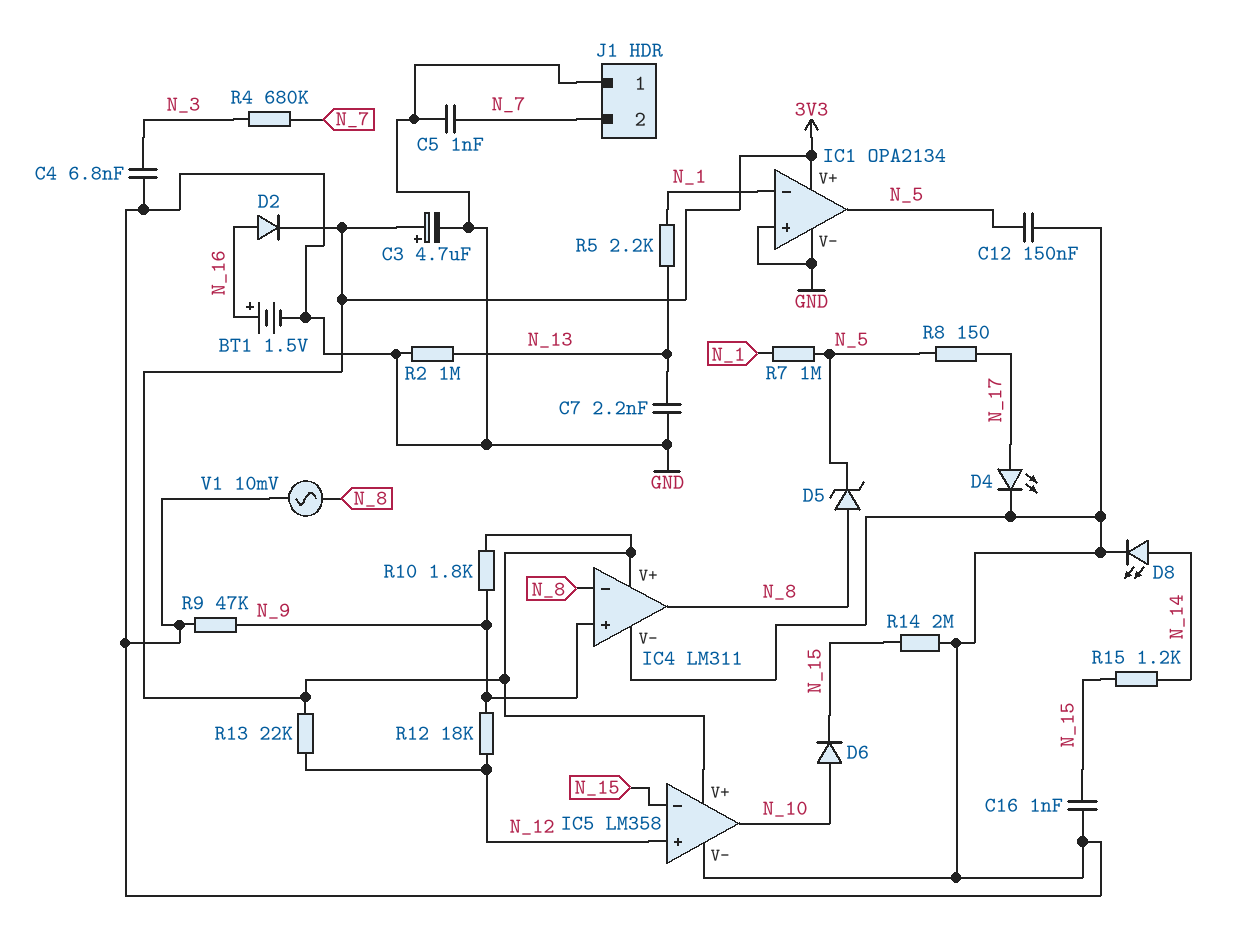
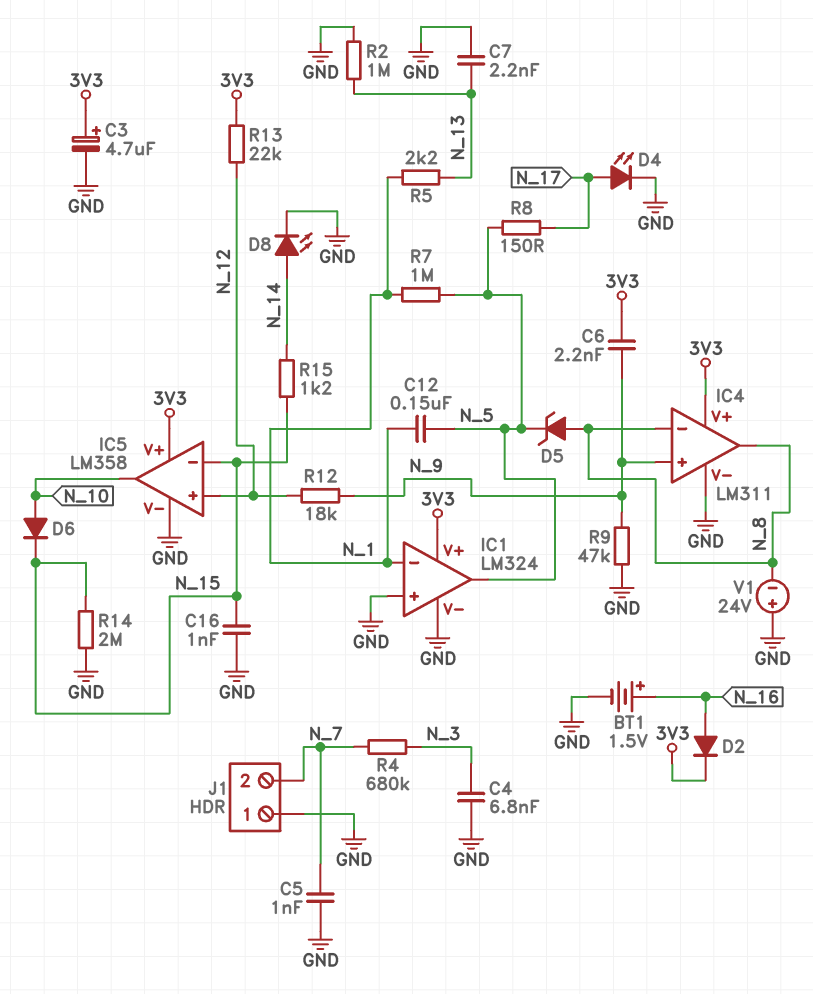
C6: none -> 2.2nF (3V3, N_9)
C12: 150nF (GND, N_5) -> 150nF (N_1, N_5)
IC1: OPA2134 -> LM324
R10: 1.8k (3V3, N_9) -> none
V1: AC 10mV (GND, N_8) -> 24V (plus GND, minus N_8)

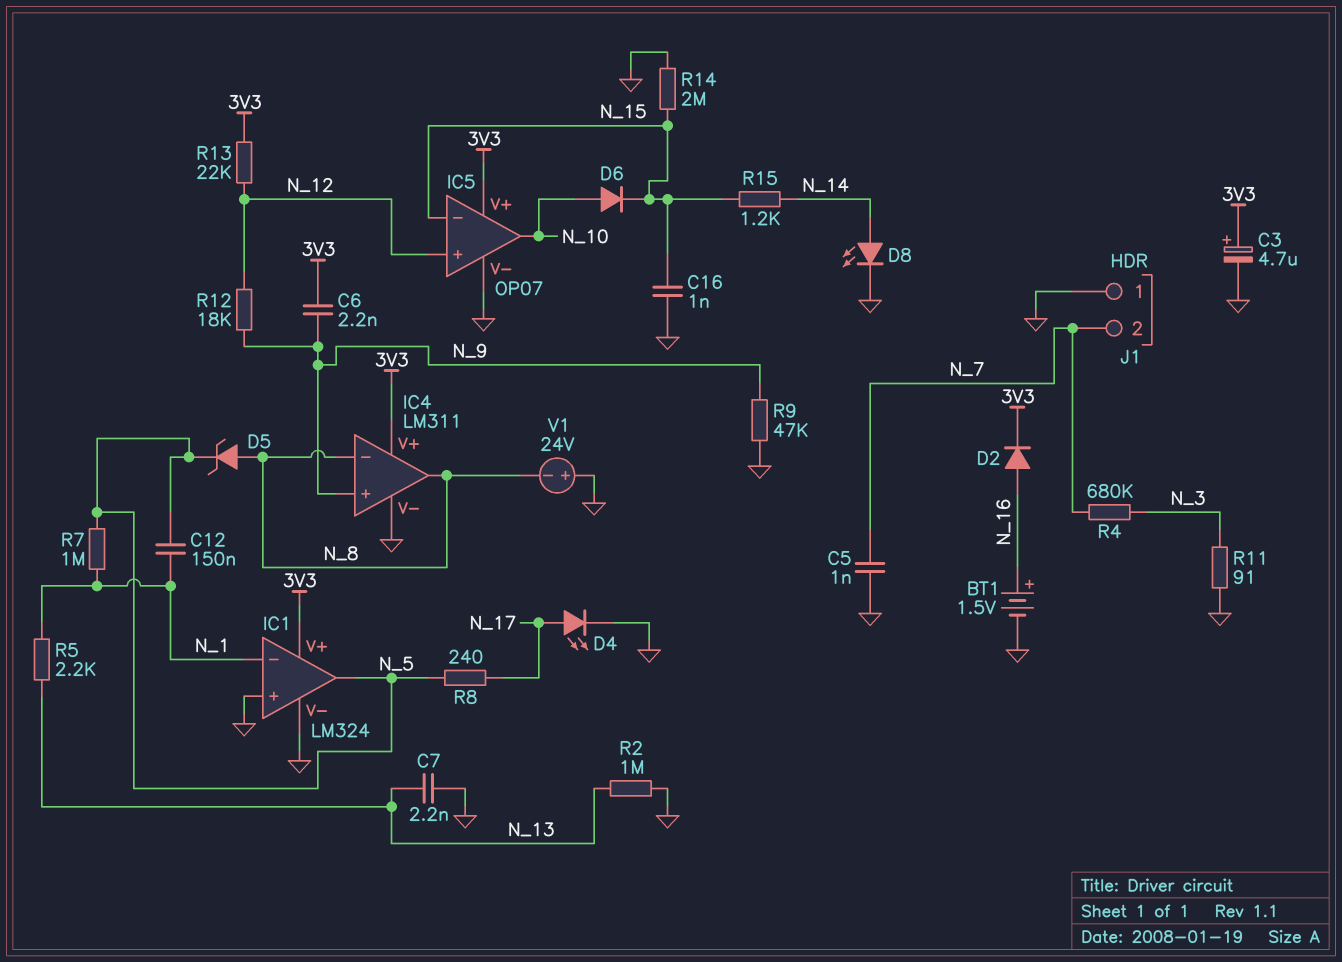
C4: 6.8nF (GND, N_3) -> none
IC5: LM358 -> OP07
R8: 150 (N_5, N_17) -> 240 (N_5, N_17)
R11: none -> 91 (GND, N_3)

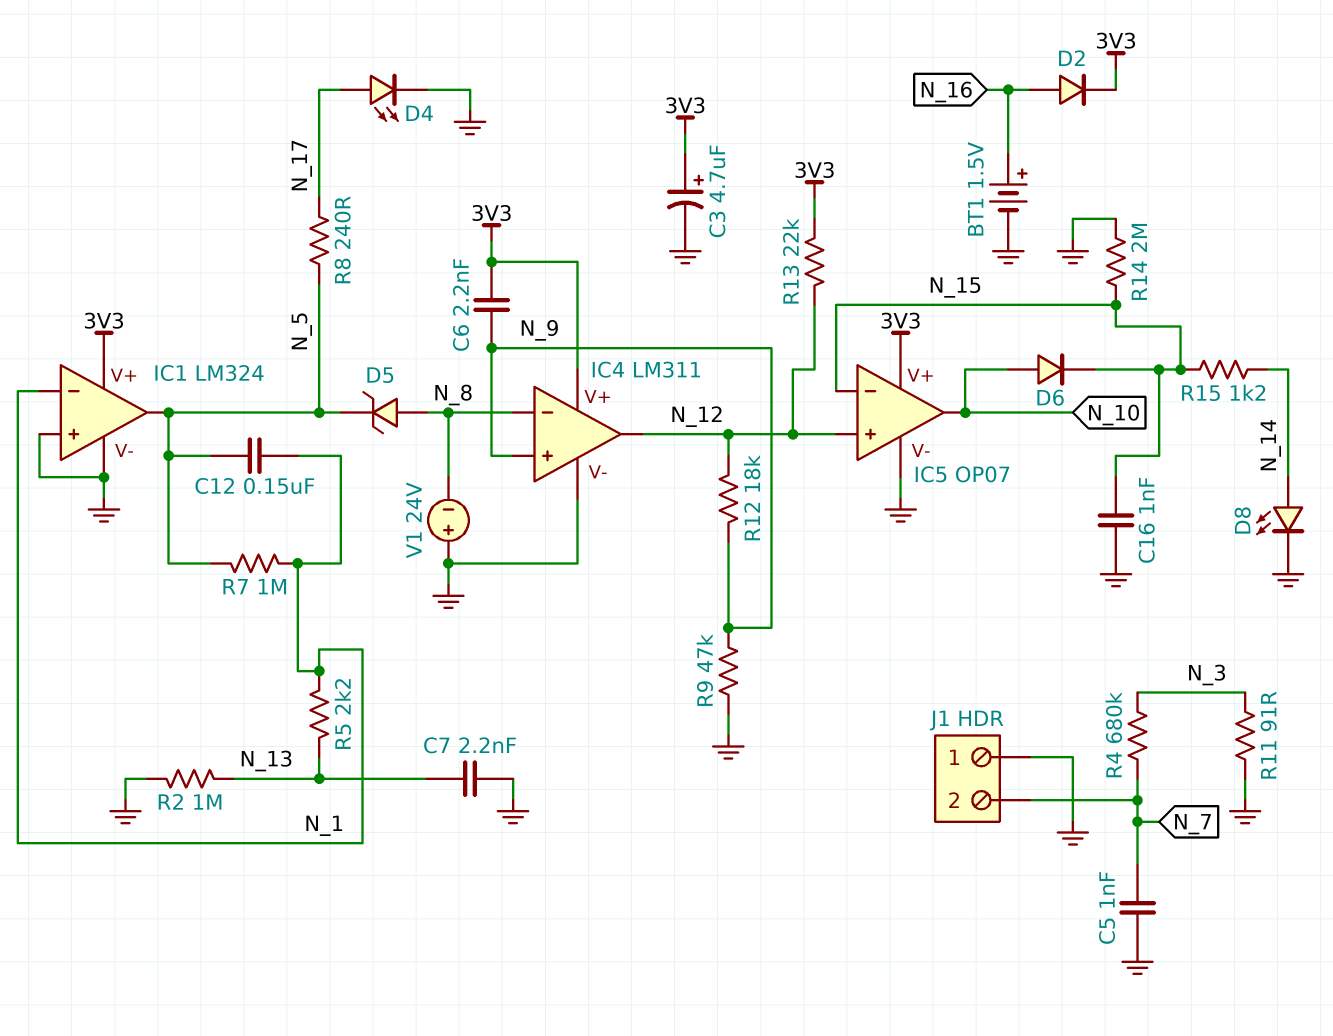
IC4 pin out: N_8 -> N_12

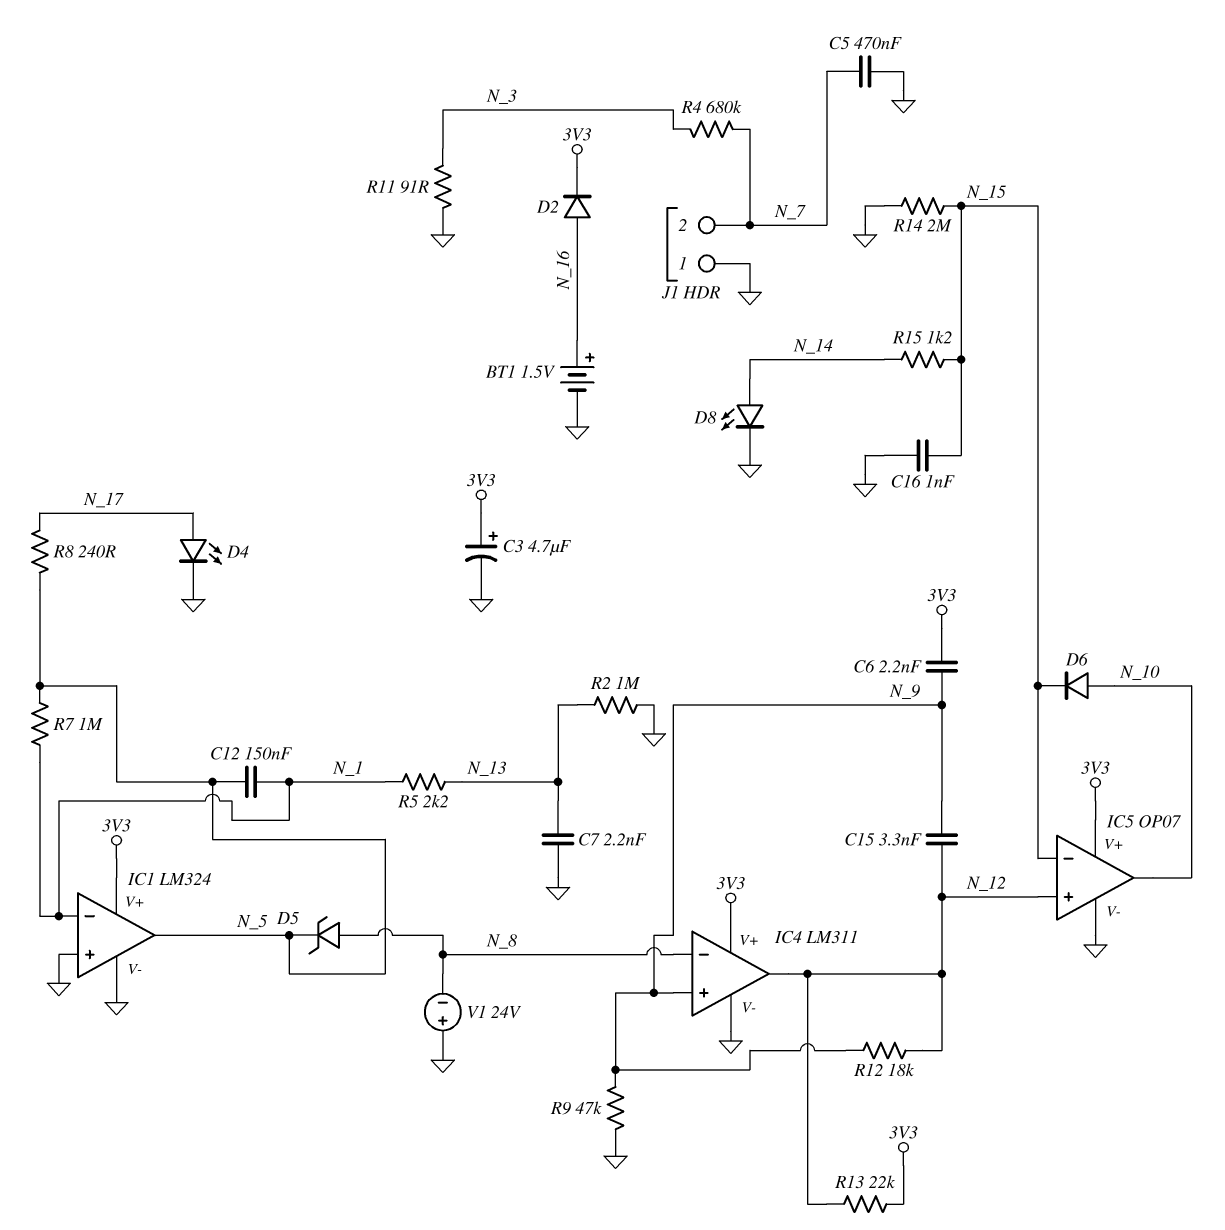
C5: 1nF (GND, N_7) -> 470nF (GND, N_7)
C15: none -> 3.3nF (N_9, N_12)

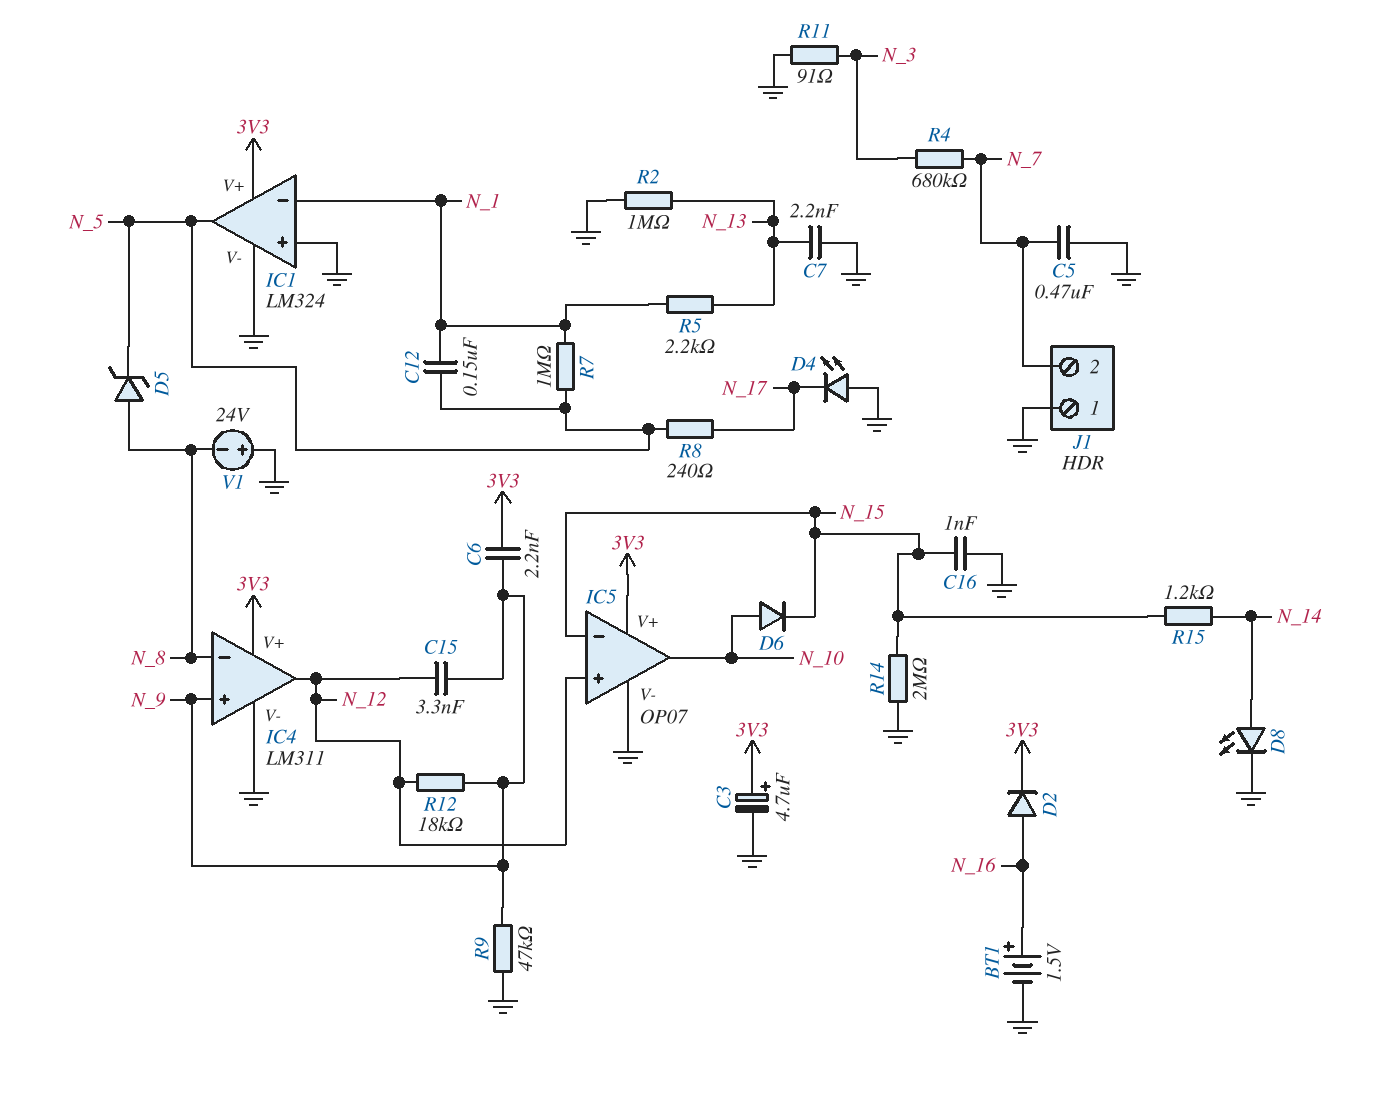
D4: LED (A N_17, K GND) -> LED (A GND, K N_17)
R13: 22k (3V3, N_12) -> none

